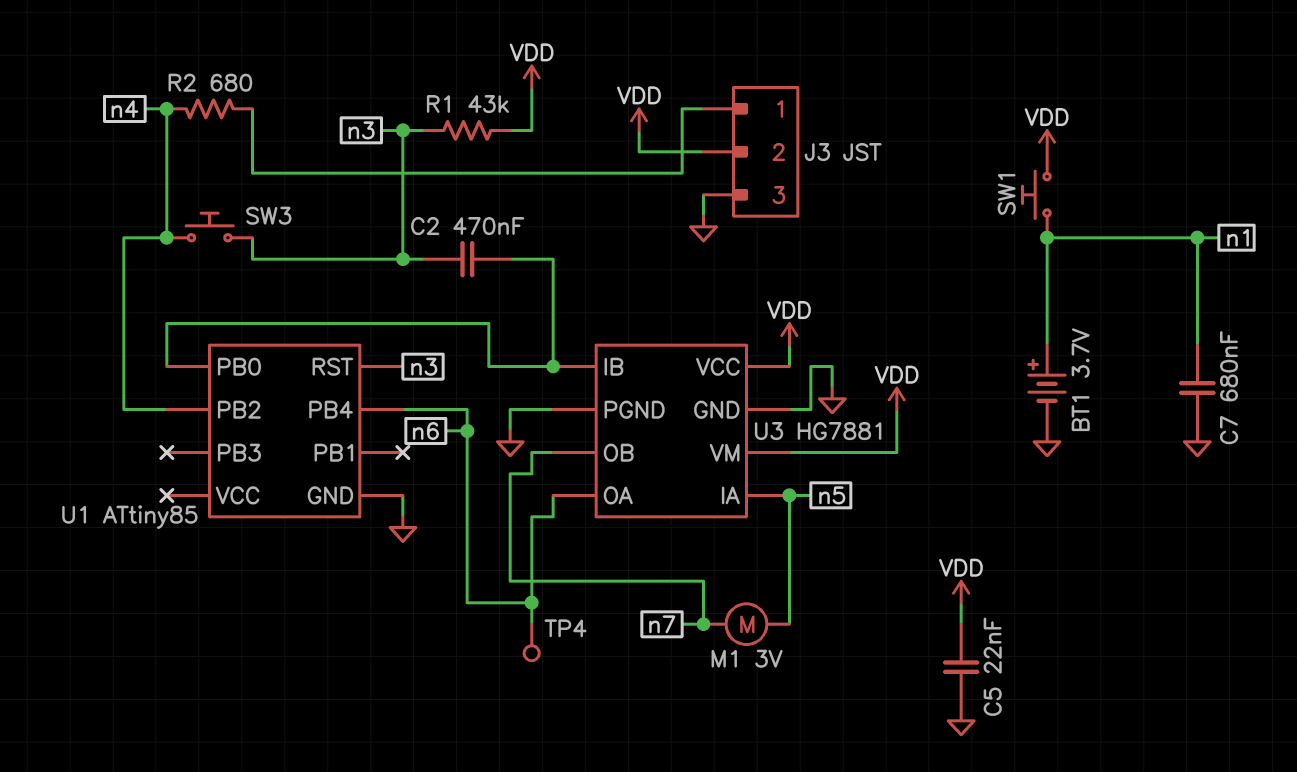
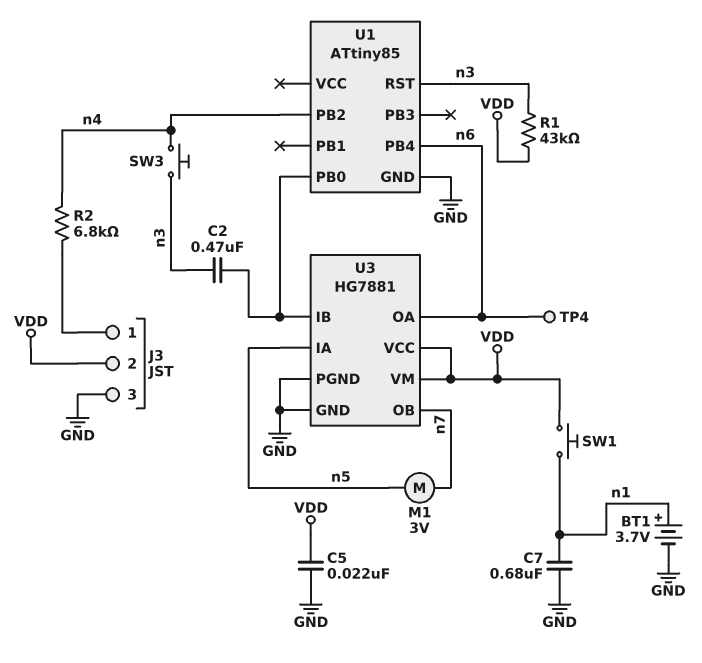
R2: 680 (J3/1, n4) -> 6.8k (J3/1, n4)

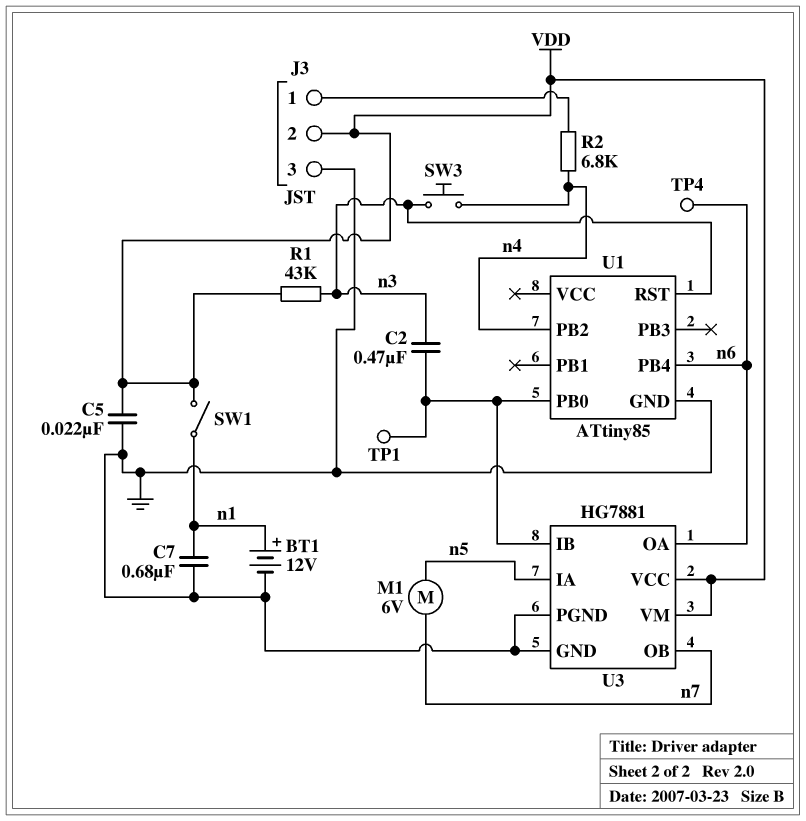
BT1: 3.7V (plus n1, minus GND) -> 12V (plus n1, minus GND)
M1: motor 3V (n5, n7) -> motor 6V (n5, n7)
SW1: button (VDD, n1) -> switch (VDD, n1)
TP1: none -> test point (U1/PB0)

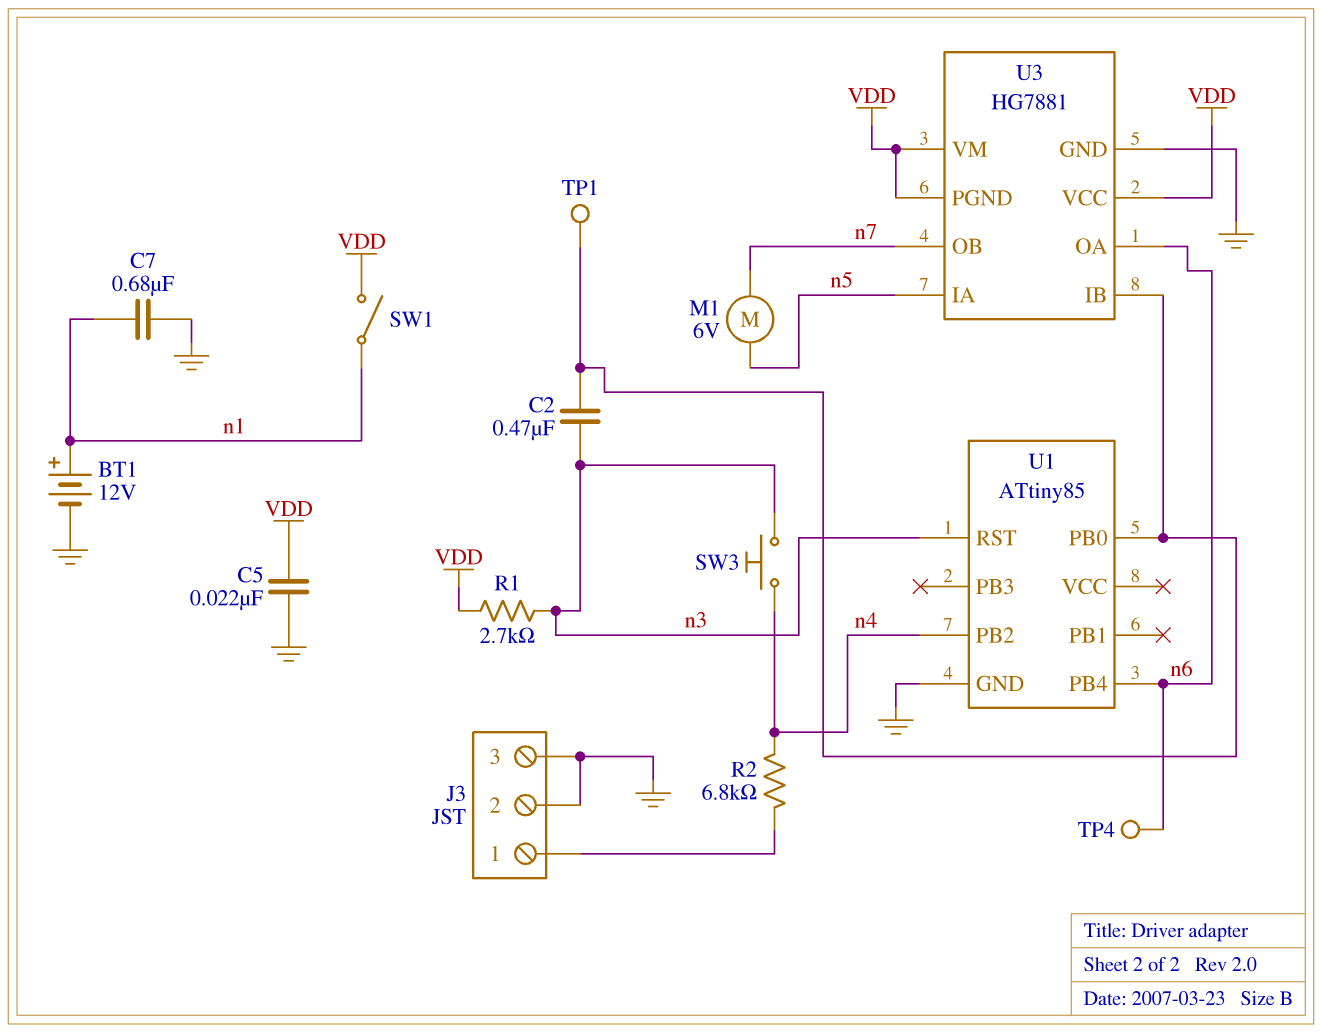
J3 pin 2: VDD -> GND
R1: 43k (VDD, n3) -> 2.7k (VDD, n3)
U3 pin PGND: GND -> VDD

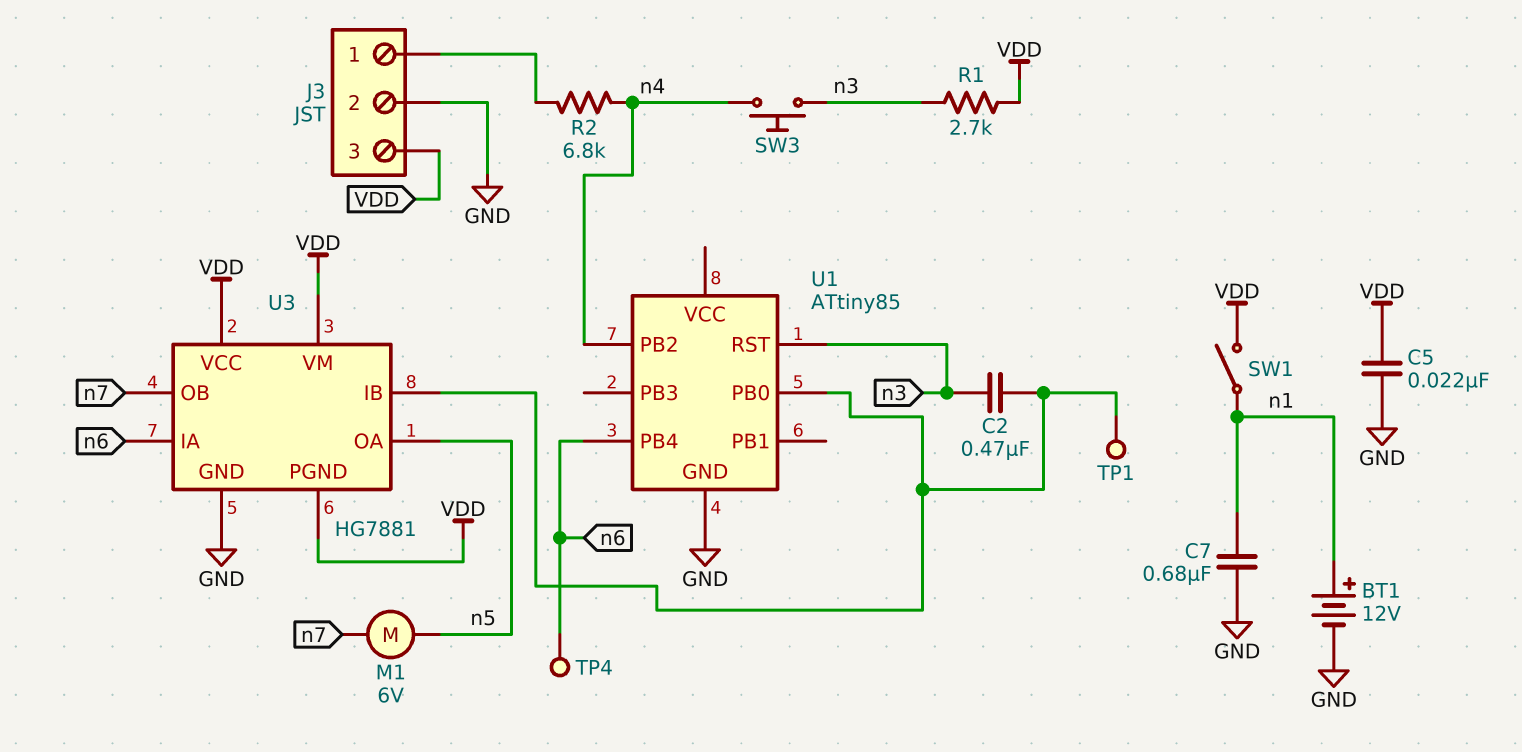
J3 pin 3: GND -> VDD
U3 pin IA: n5 -> n6
U3 pin OA: n6 -> n5

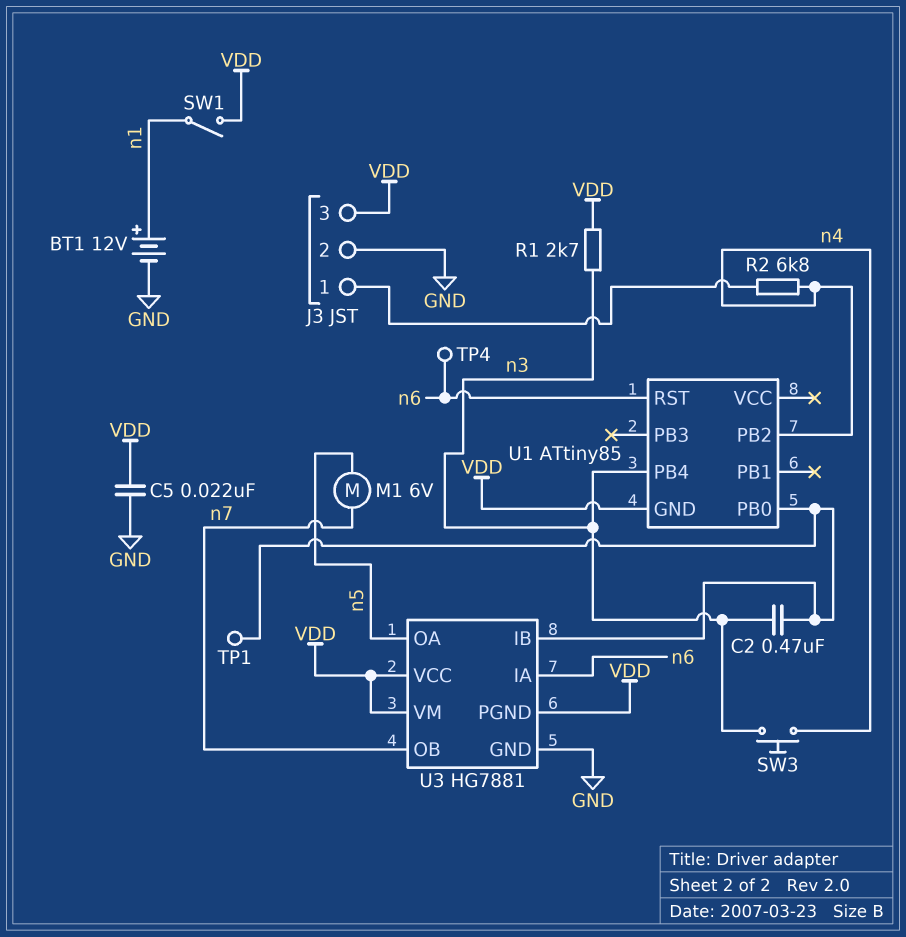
C7: 680nF (GND, n1) -> none
U1 pin GND: GND -> VDD
U1 pin PB4: n6 -> n3
U1 pin RST: n3 -> n6

